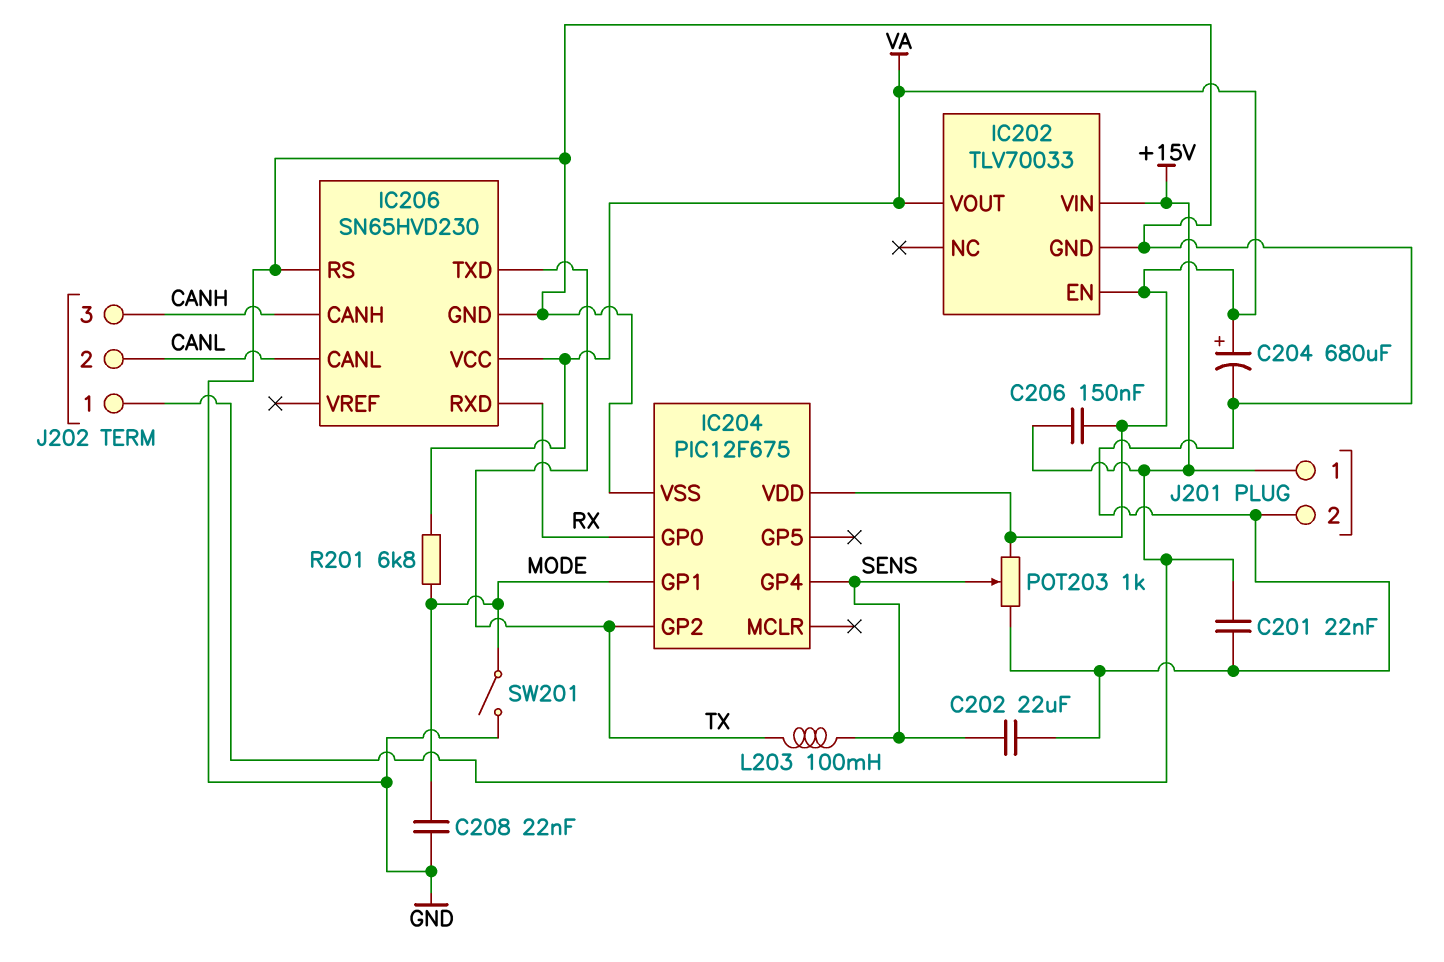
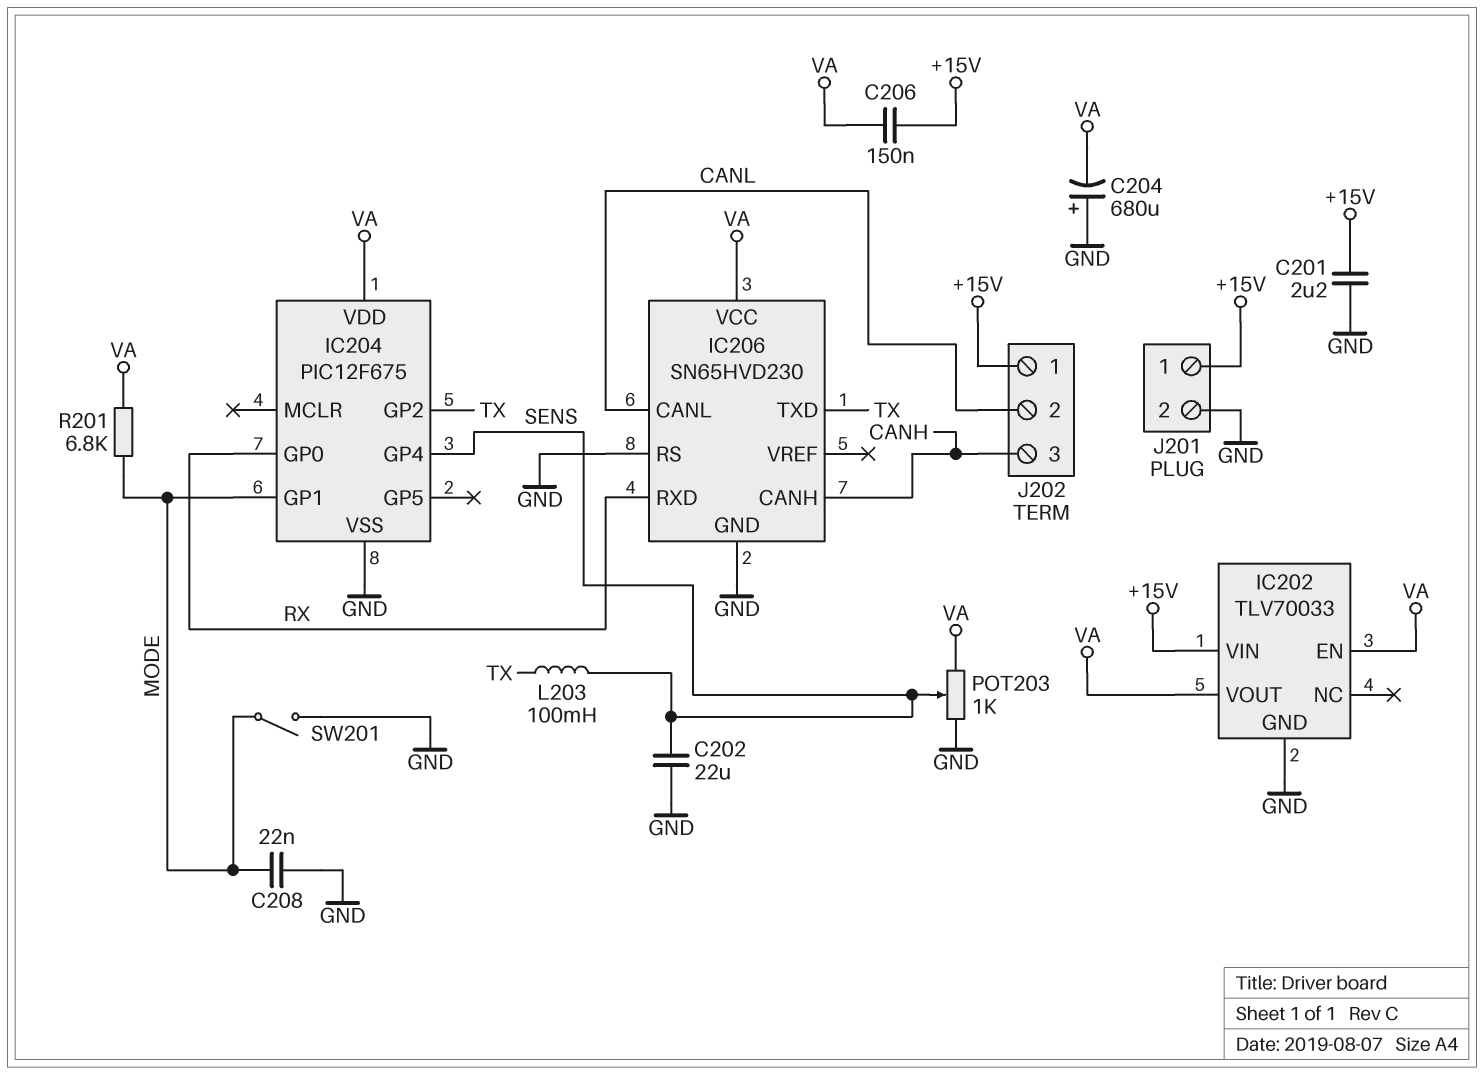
C201: 22nF (+15V, GND) -> 2.2uF (+15V, GND)
C204: 680uF (plus VA, minus GND) -> 680uF (plus GND, minus VA)

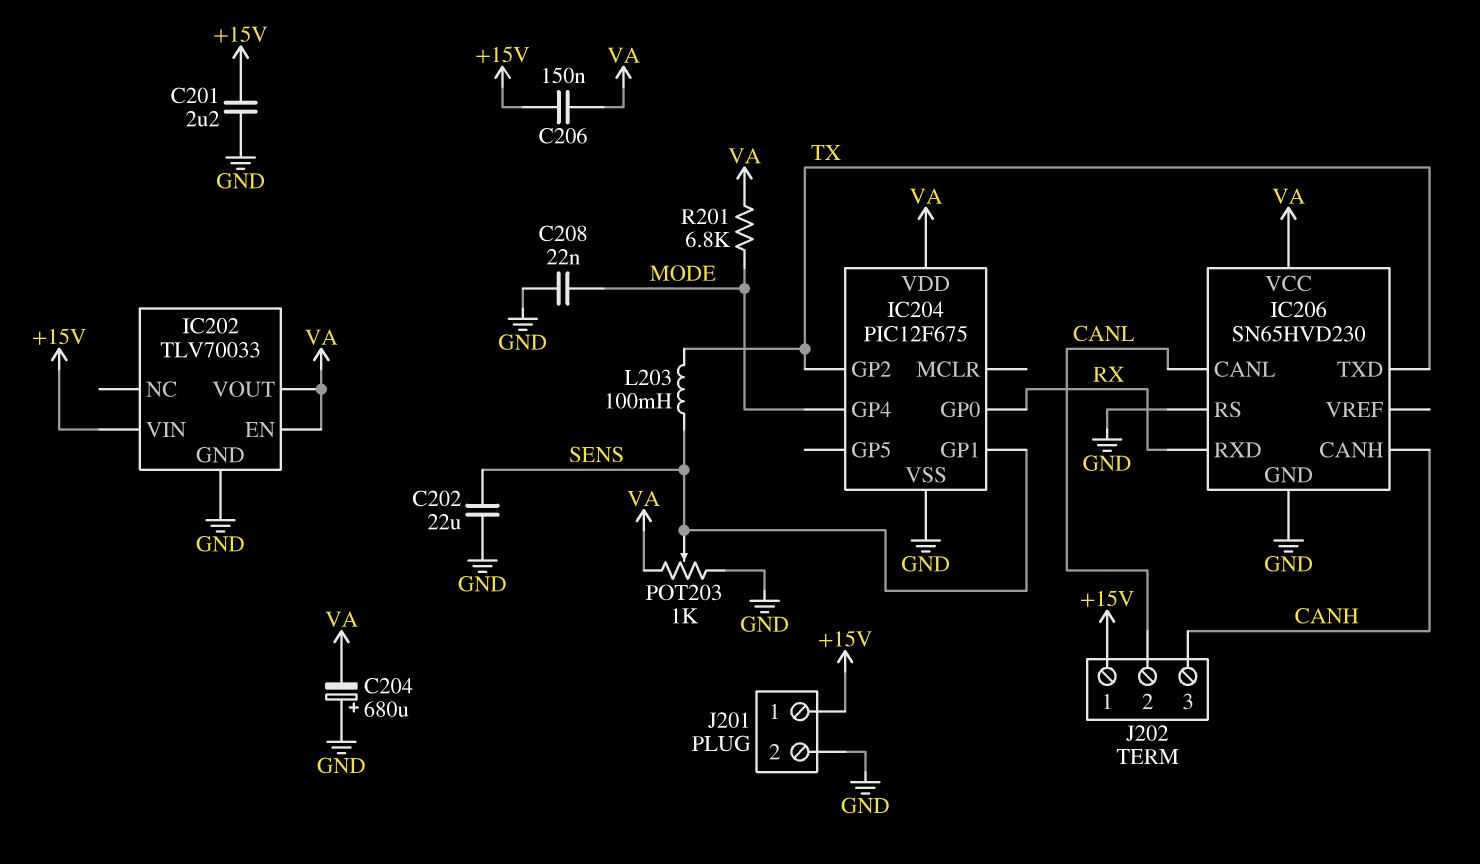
IC204 pin GP1: MODE -> SENS
IC204 pin GP4: SENS -> MODE
SW201: switch (GND, MODE) -> none

